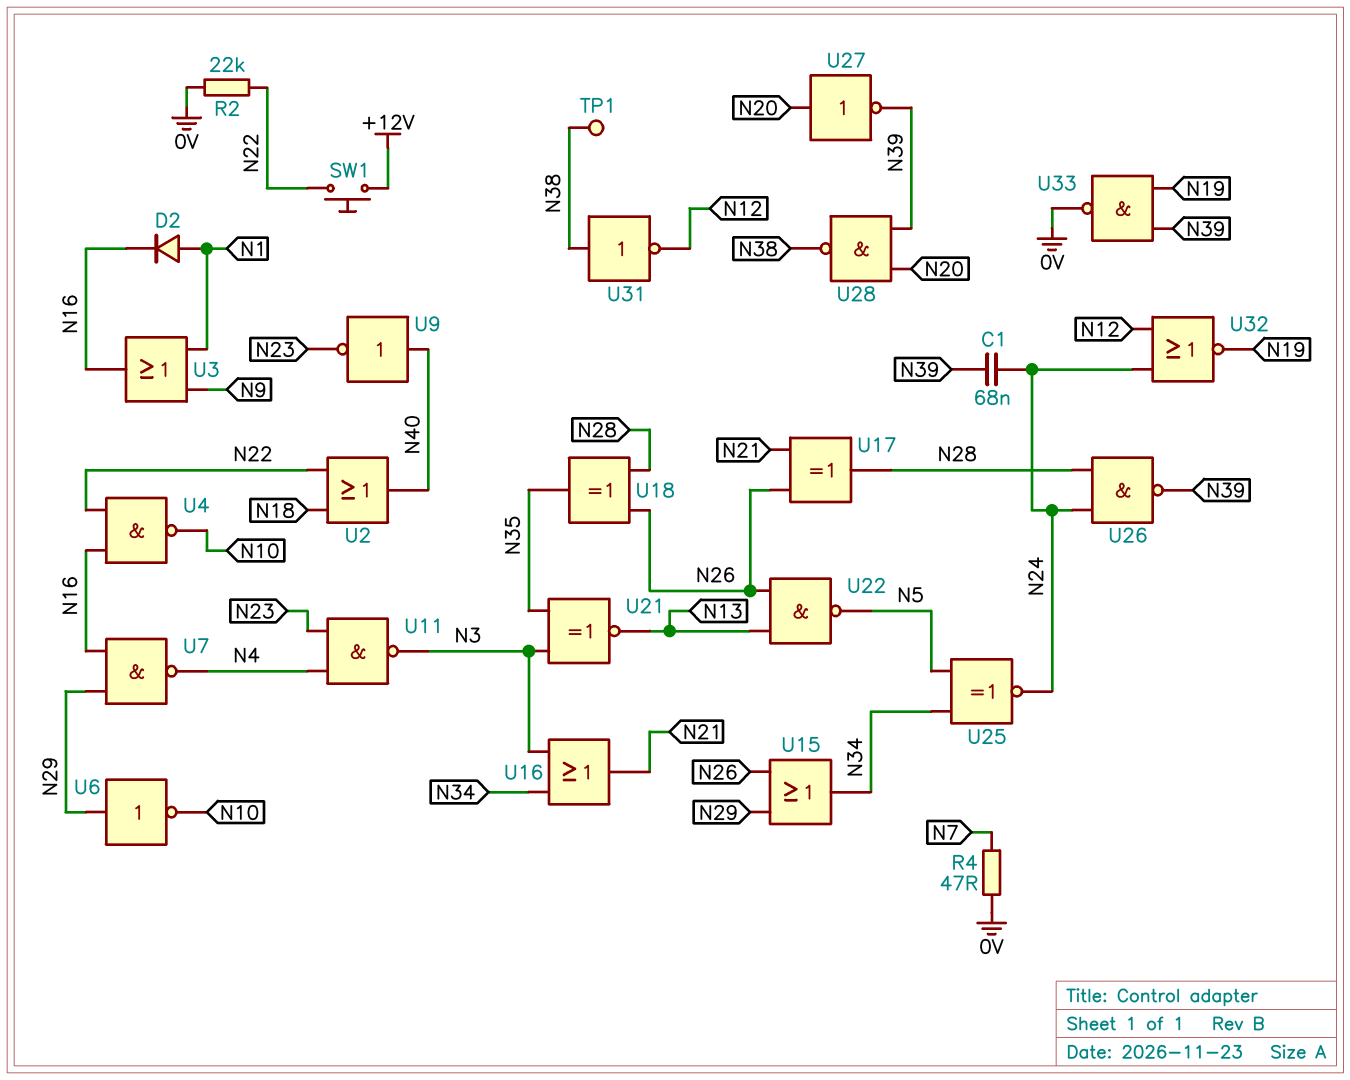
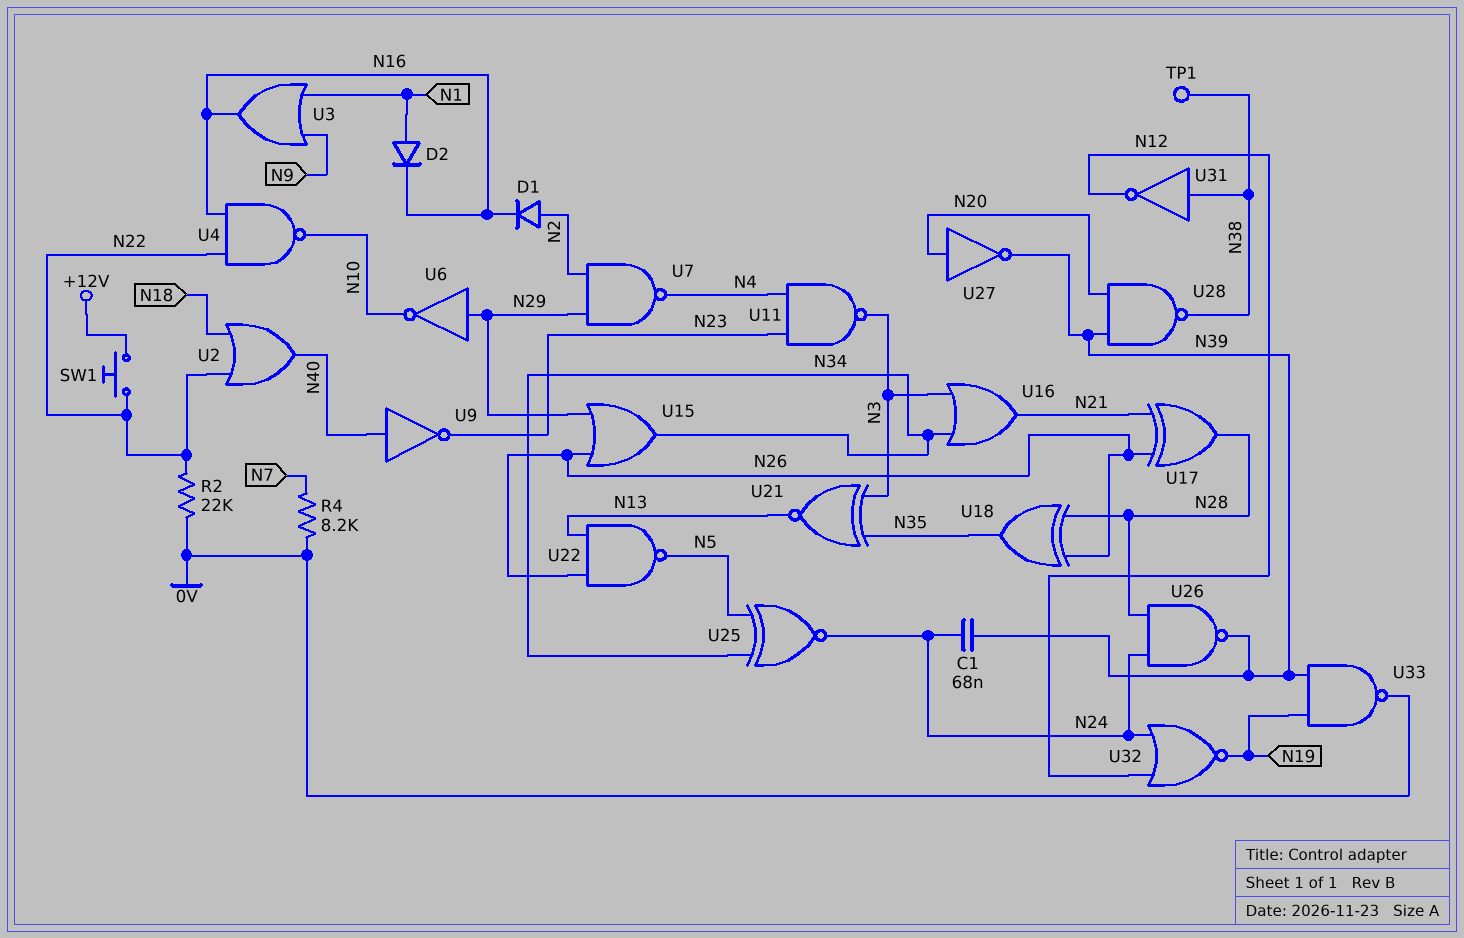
D1: none -> diode (A N2, K N16)
R4: 47 (0V, N7) -> 8.2k (0V, N7)
U7: NAND (in N16, in N29, out N4) -> NAND (in N2, in N29, out N4)

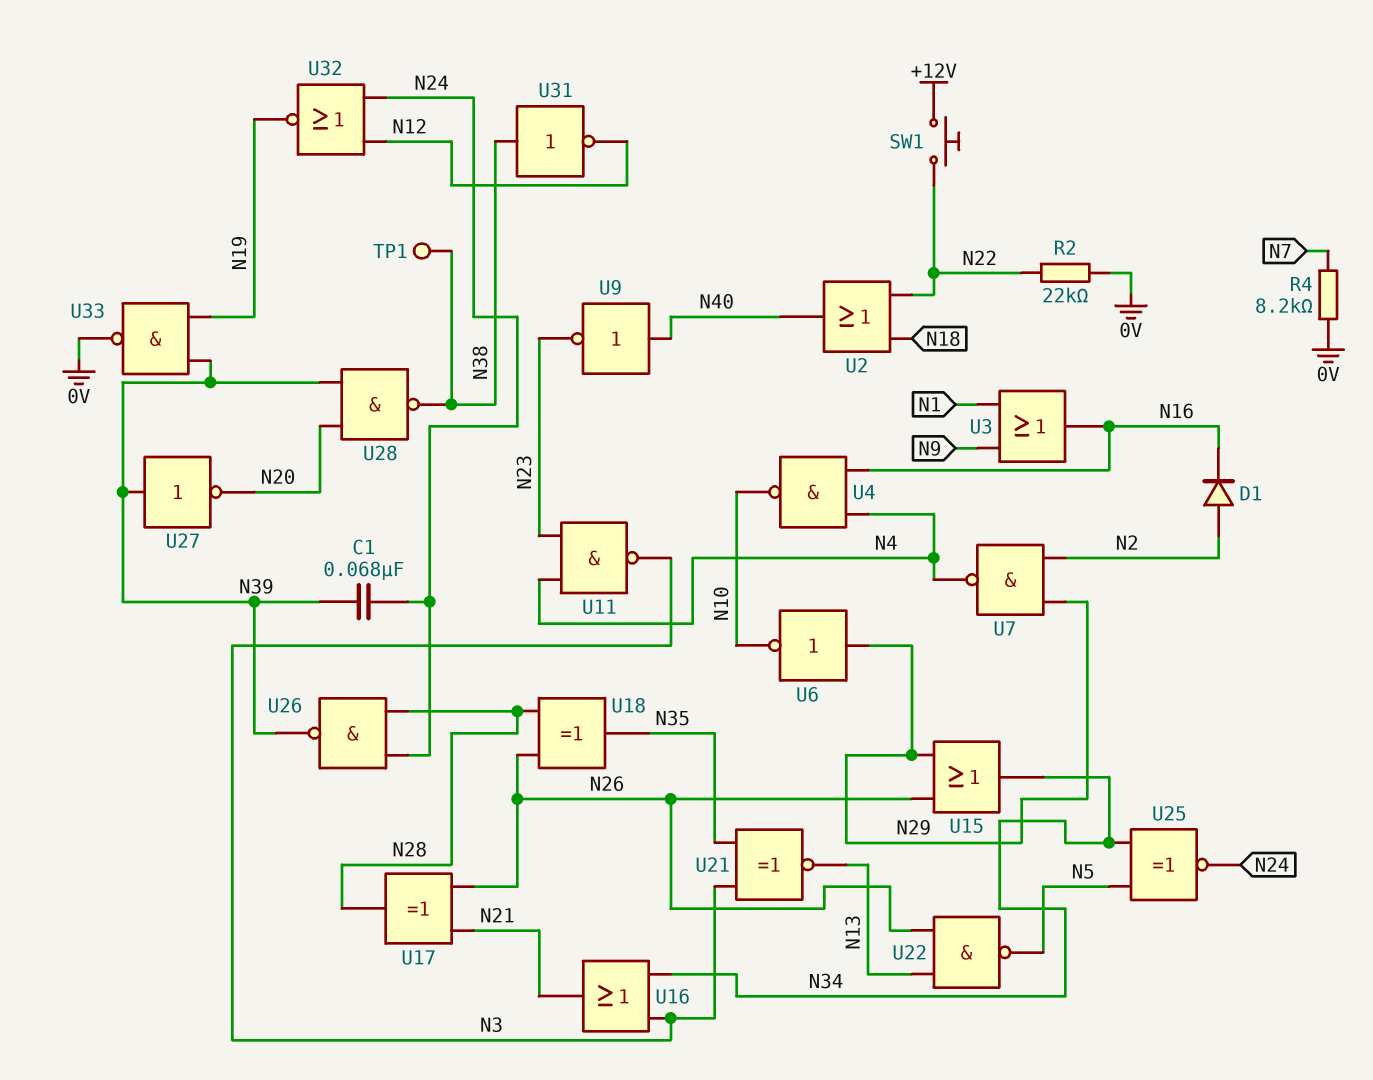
D2: diode (A N1, K N16) -> none
U4: NAND (in N16, in N22, out N10) -> NAND (in N4, in N16, out N10)
U27: NOT (in N20, out N39) -> NOT (in N39, out N20)

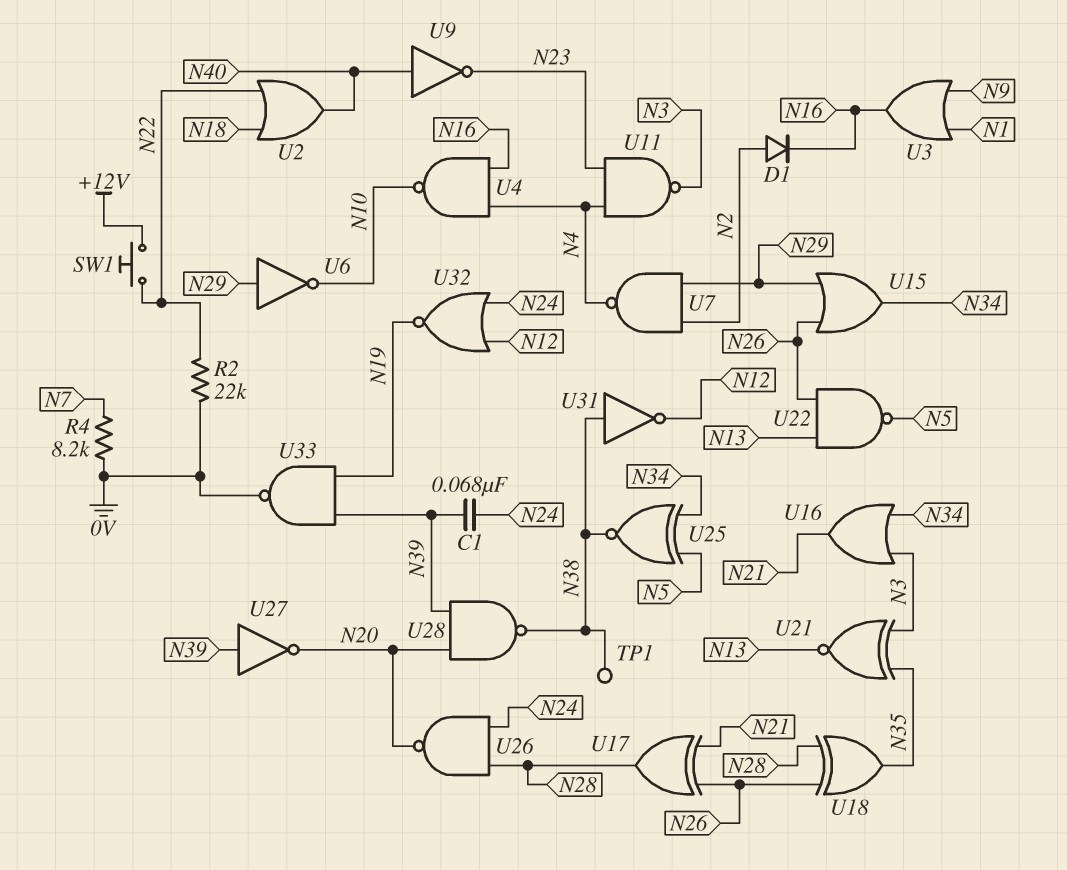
U25: XNOR (in N5, in N34, out N24) -> XNOR (in N5, in N34, out N38)
U26: NAND (in N24, in N28, out N39) -> NAND (in N24, in N28, out N20)

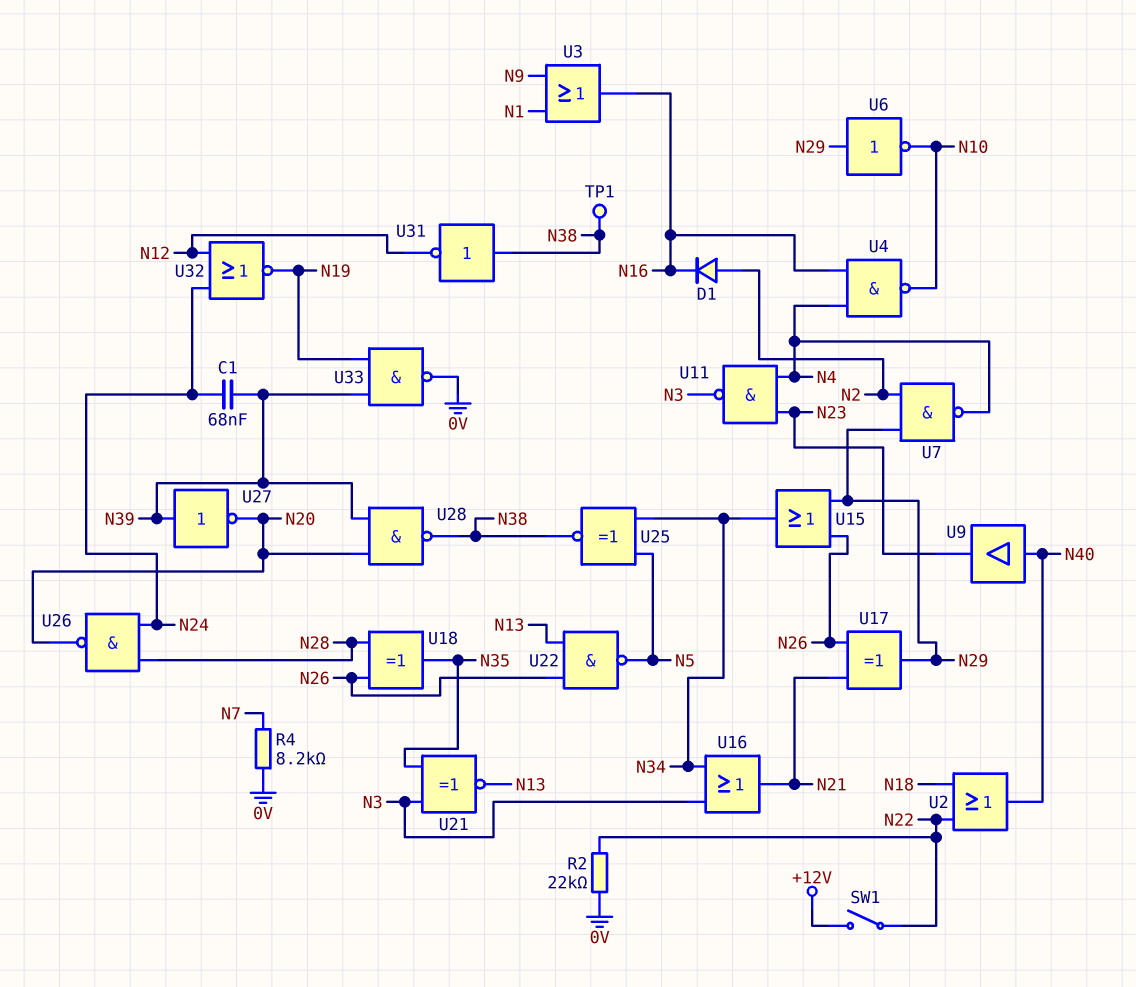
SW1: button (+12V, N22) -> switch (+12V, N22)
U9: NOT (in N40, out N23) -> buffer (in N40, out N23)
U17: XOR (in N21, in N26, out N28) -> XOR (in N21, in N26, out N29)

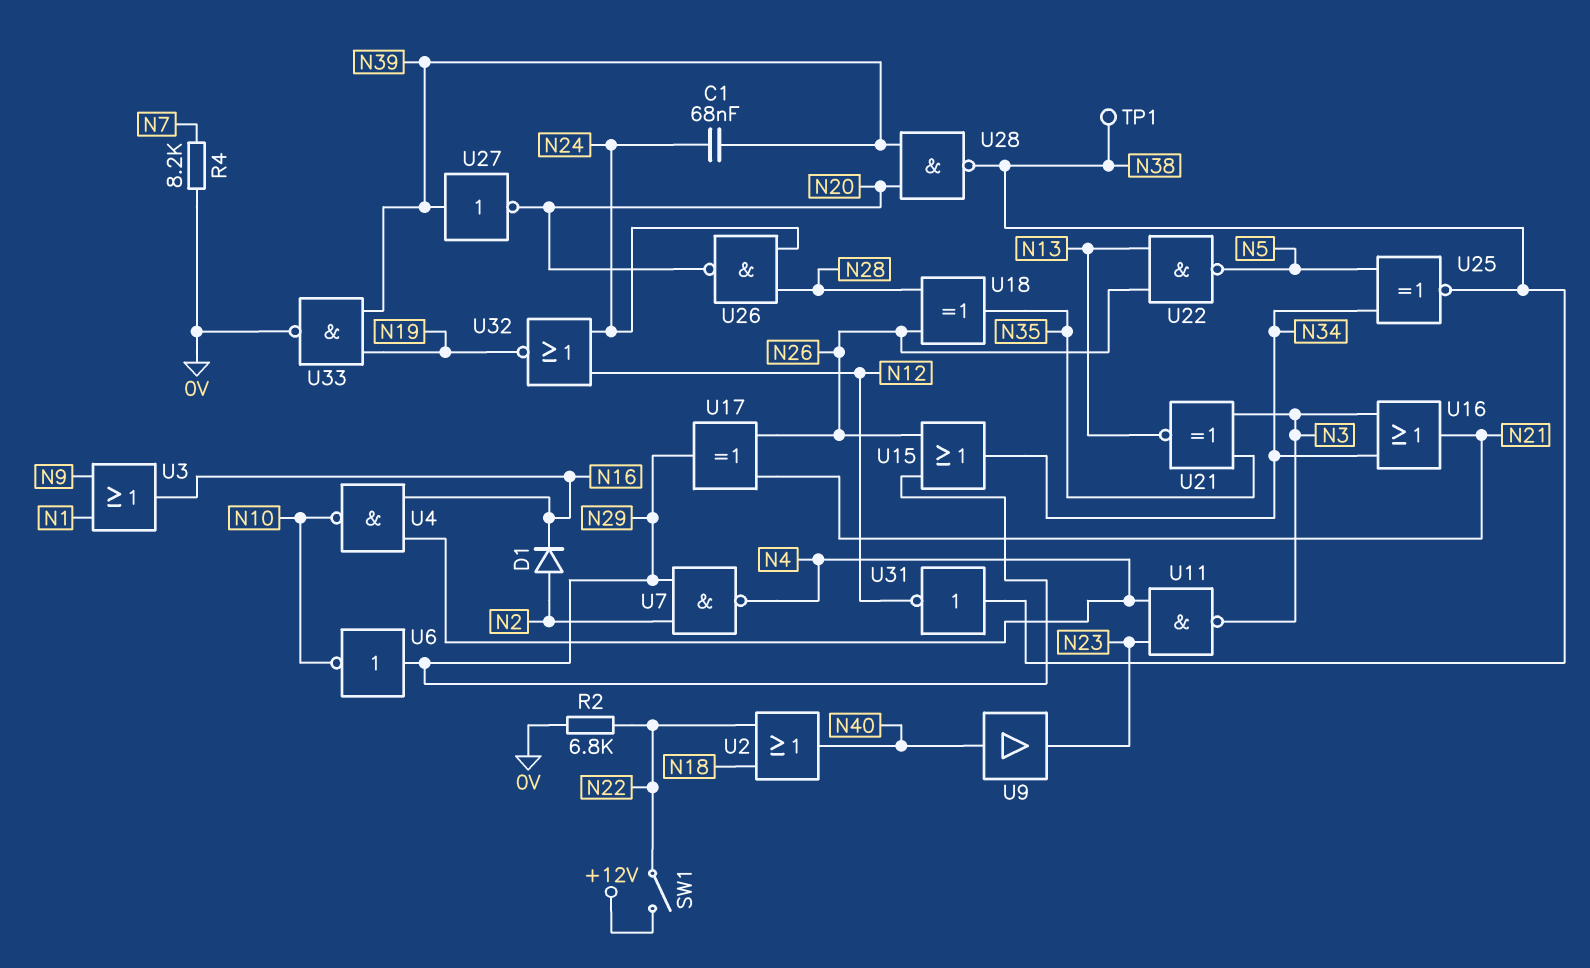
R2: 22k (0V, N22) -> 6.8k (0V, N22)

